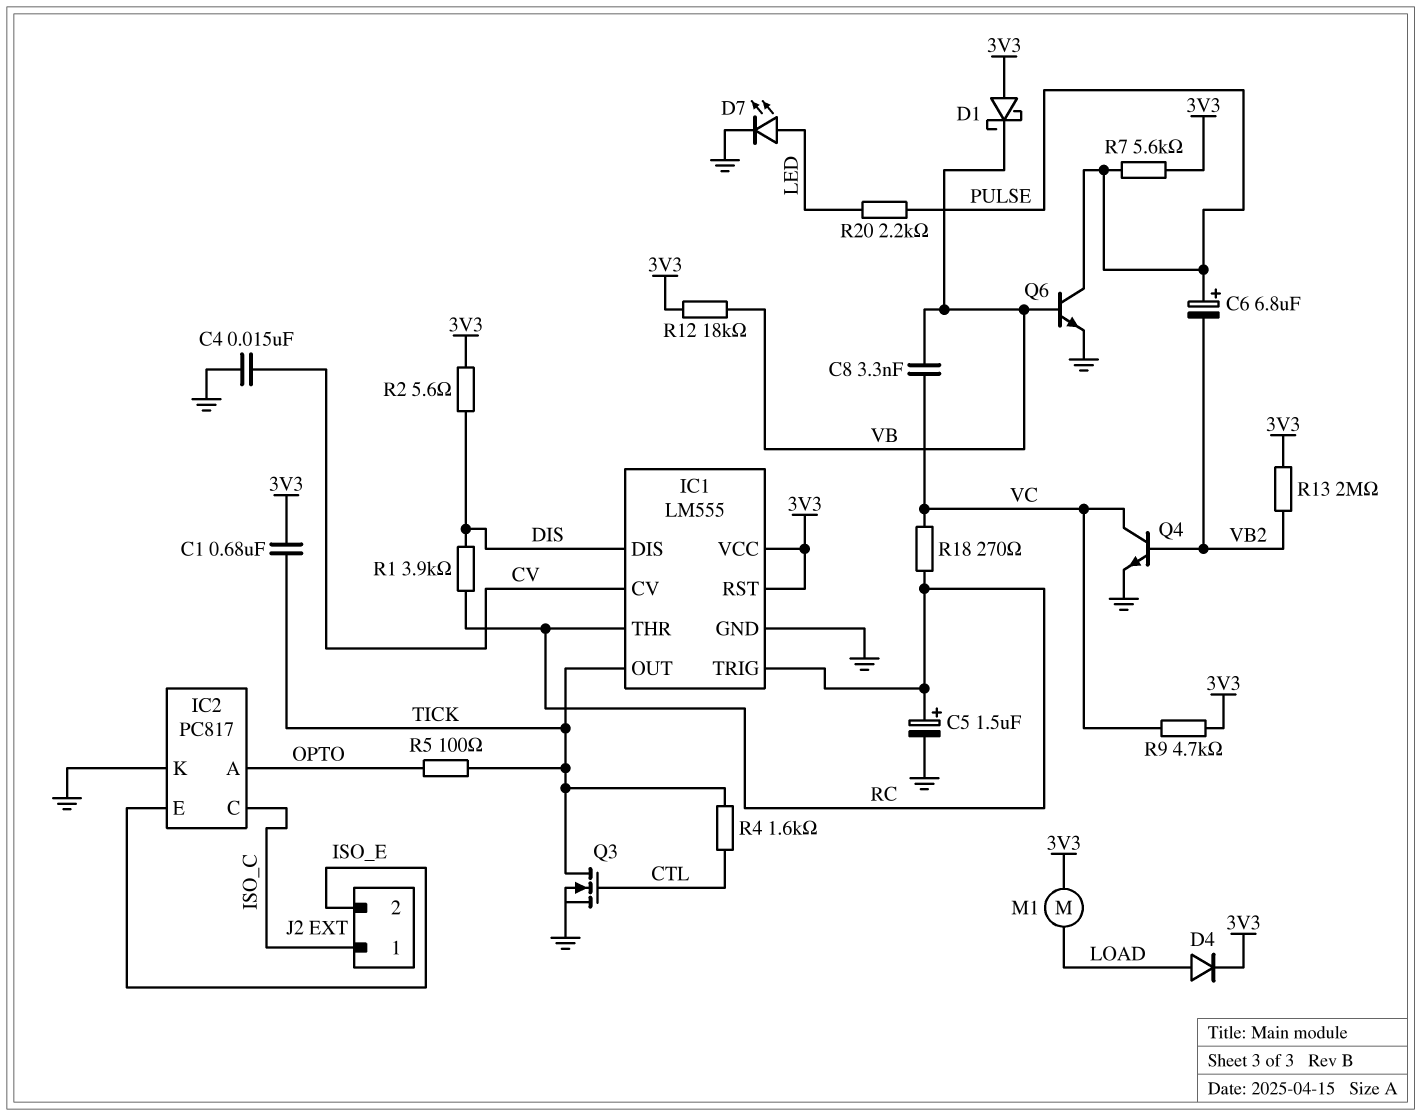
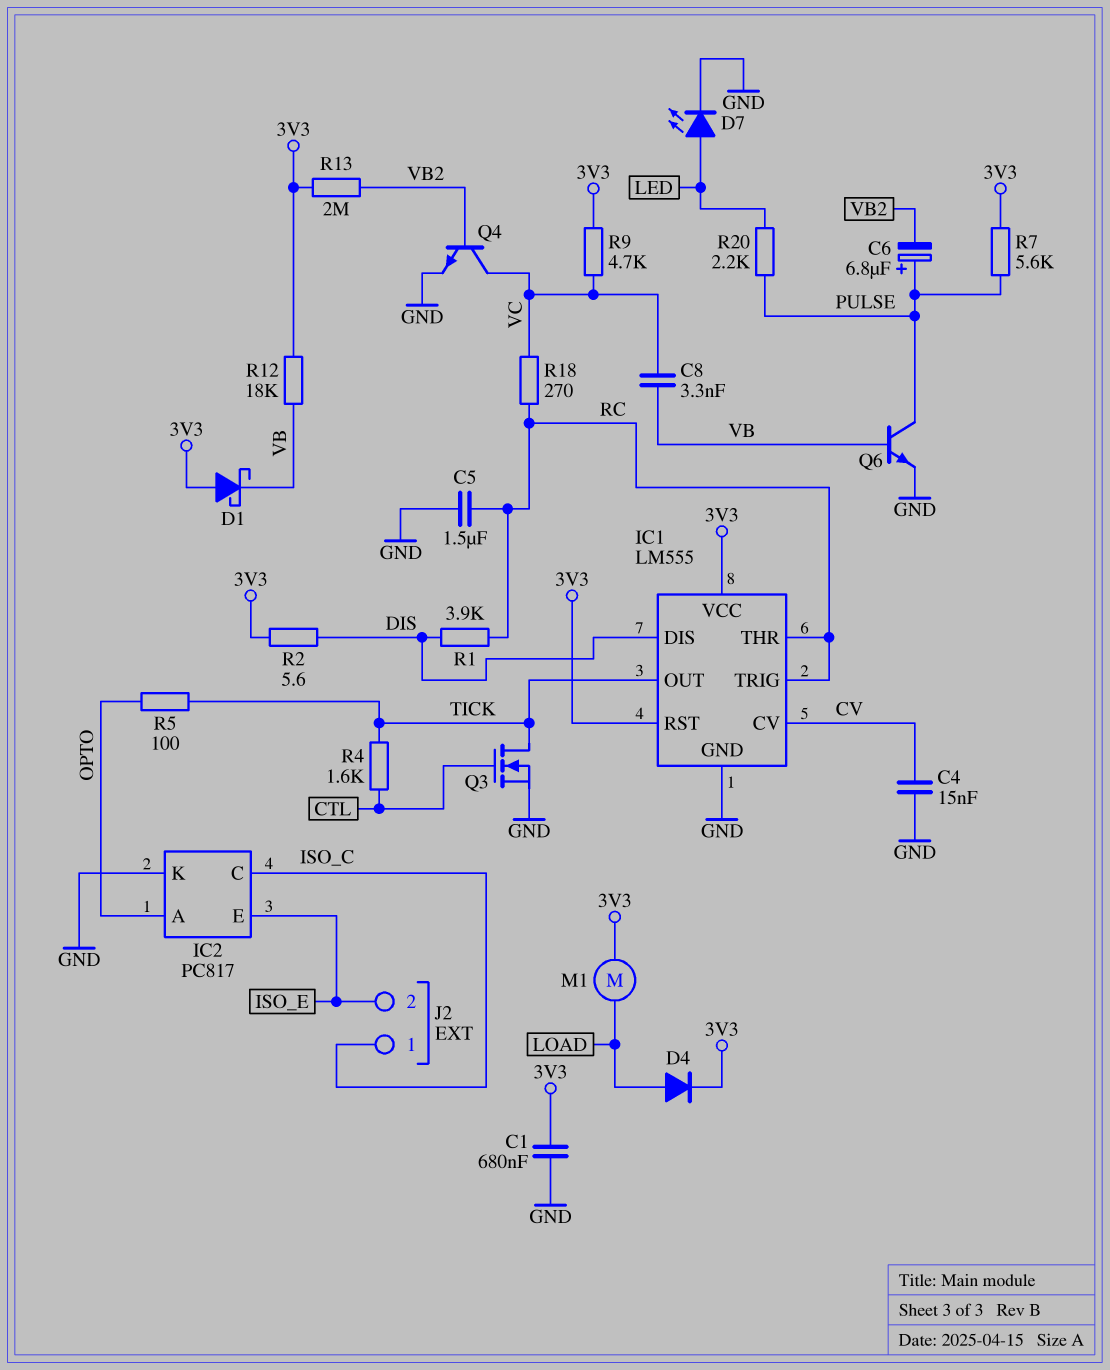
C1: 680nF (3V3, TICK) -> 680nF (3V3, GND)
C5: 1.5uF (plus RC, minus GND) -> 1.5uF (GND, RC)

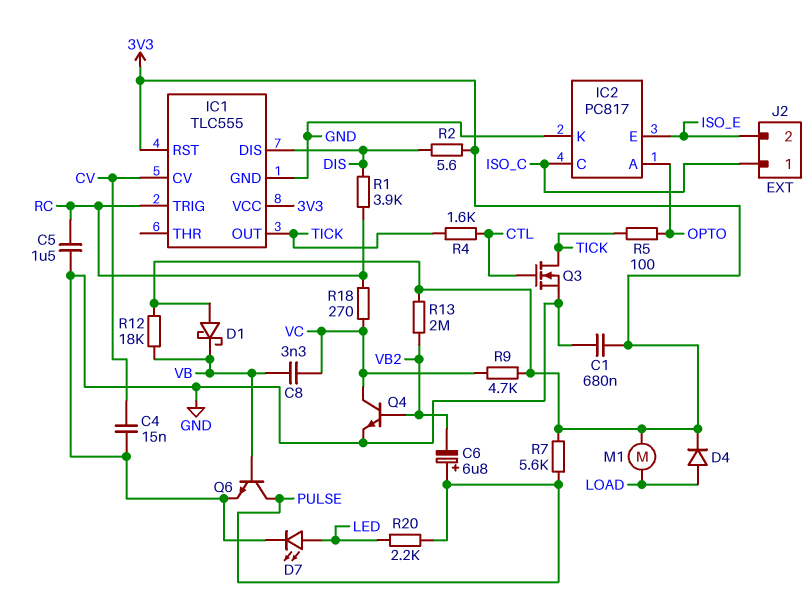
IC1: LM555 -> TLC555
IC1 pin THR: RC -> none

